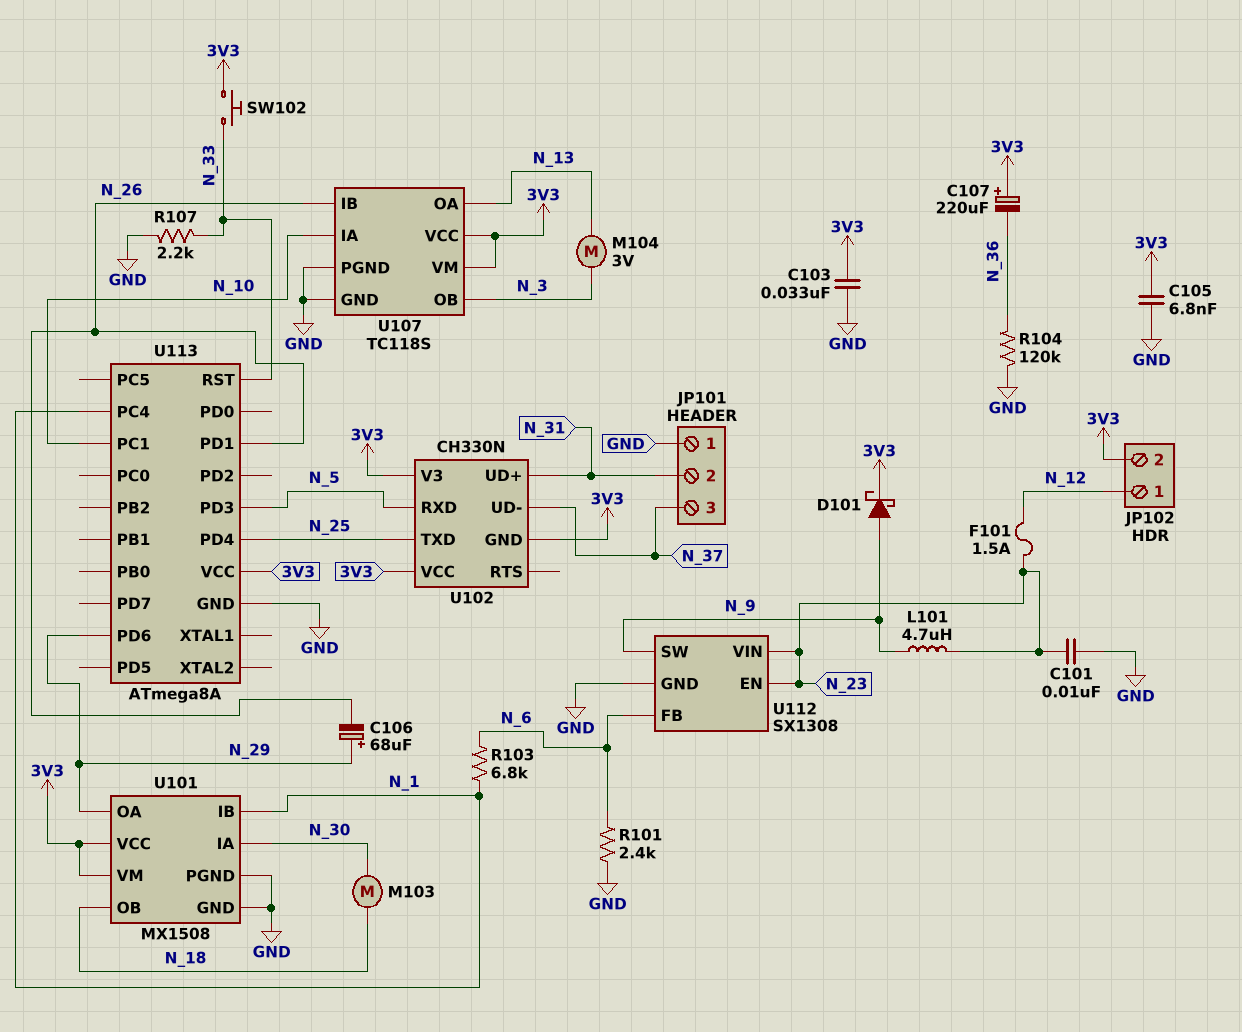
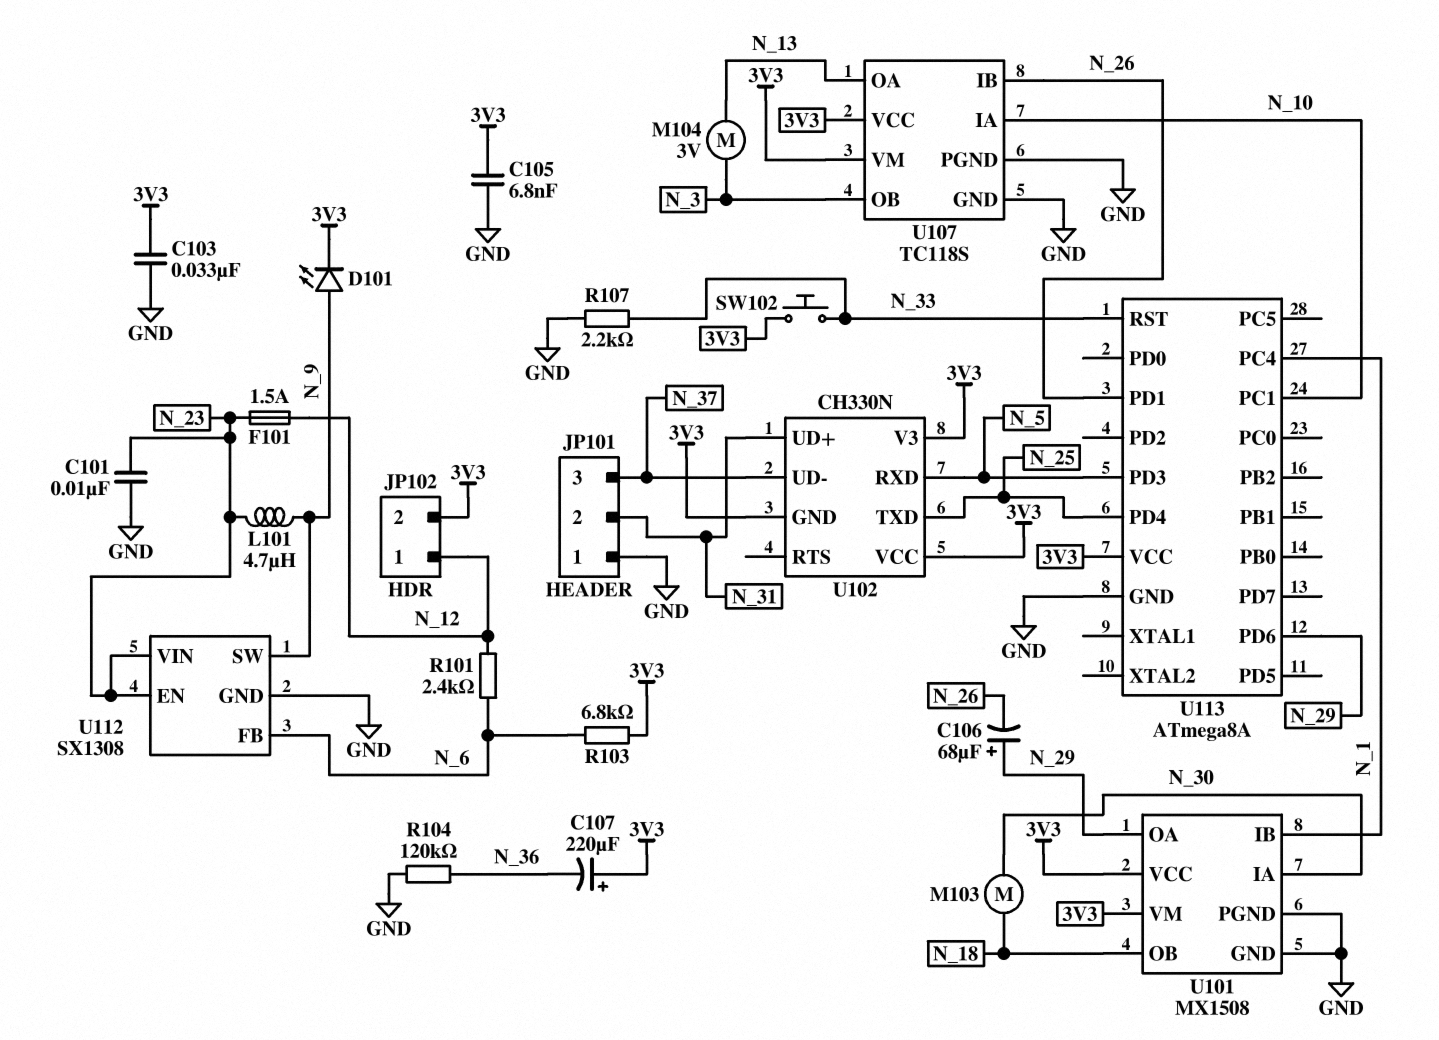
D101: schottky (A N_9, K 3V3) -> LED (A N_9, K 3V3)
R101: 2.4k (GND, N_6) -> 2.4k (N_6, N_12)
R103: 6.8k (N_1, N_6) -> 6.8k (3V3, N_6)

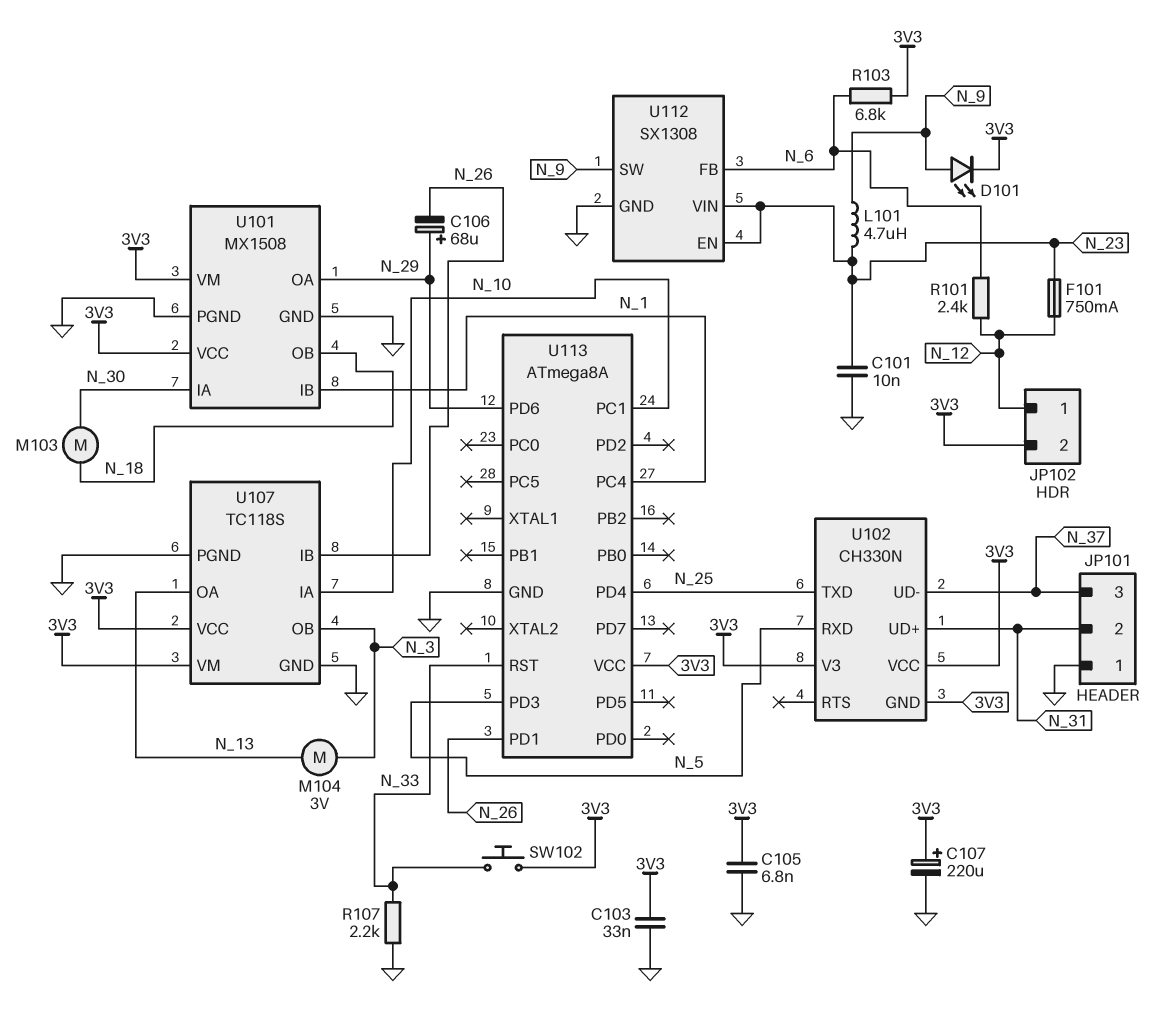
C107: 220uF (plus 3V3, minus N_36) -> 220uF (plus 3V3, minus GND)
F101: 1.5A (N_12, N_23) -> 750mA (N_12, N_23)
R104: 120k (GND, N_36) -> none

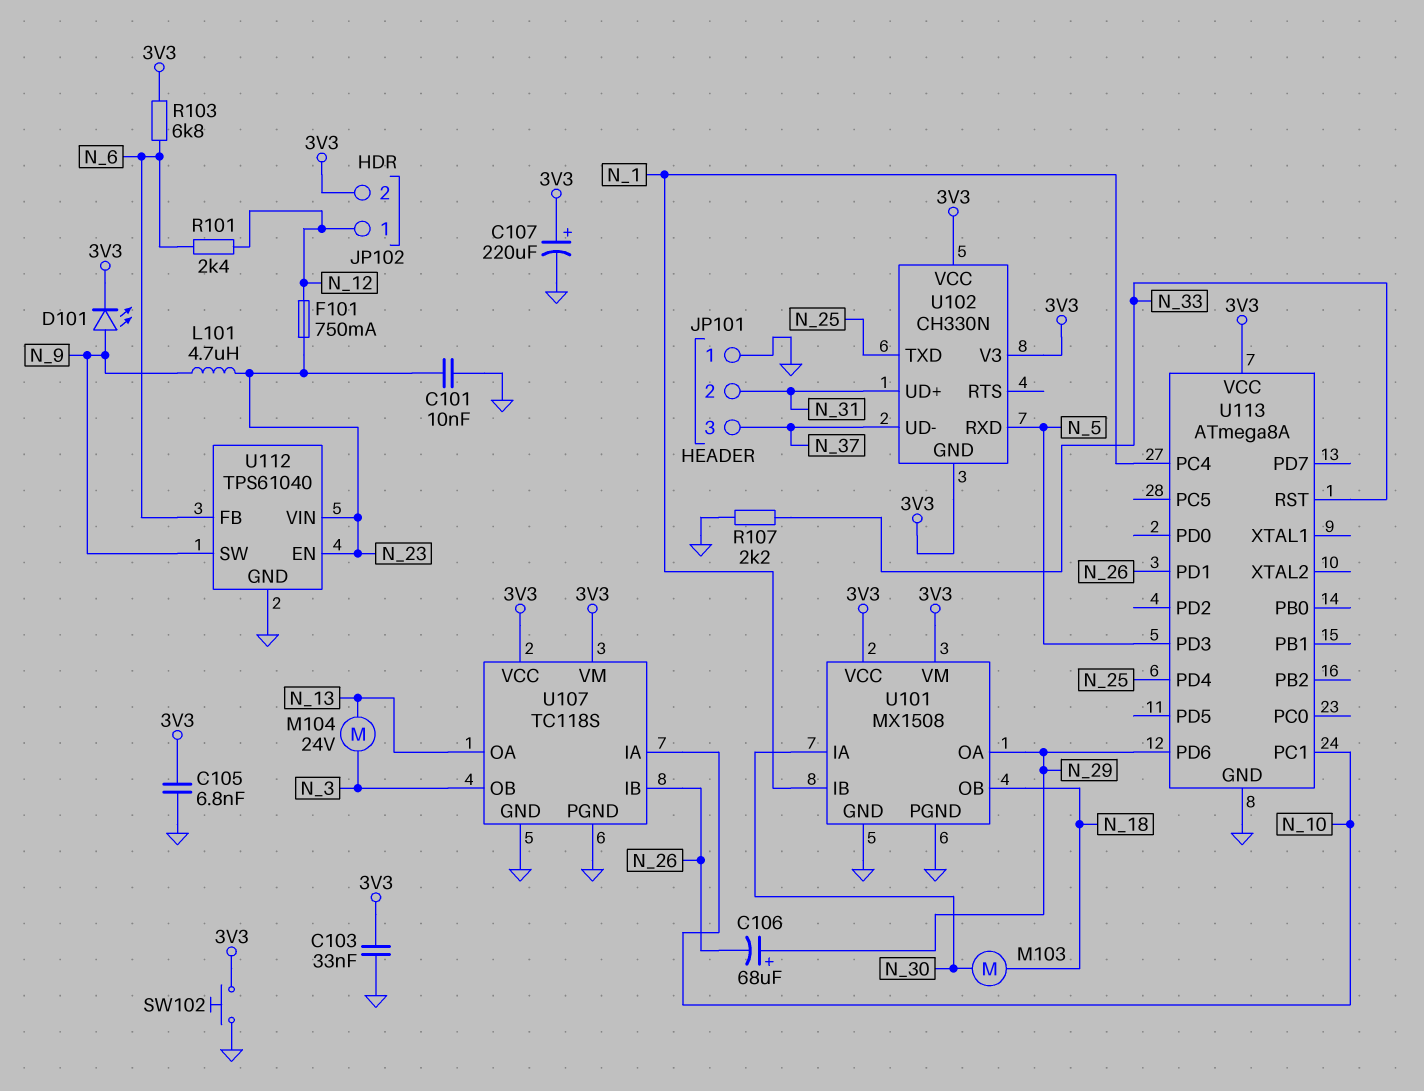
M104: motor 3V (N_3, N_13) -> motor 24V (N_3, N_13)
SW102: button (3V3, N_33) -> button (3V3, GND)
U112: SX1308 -> TPS61040

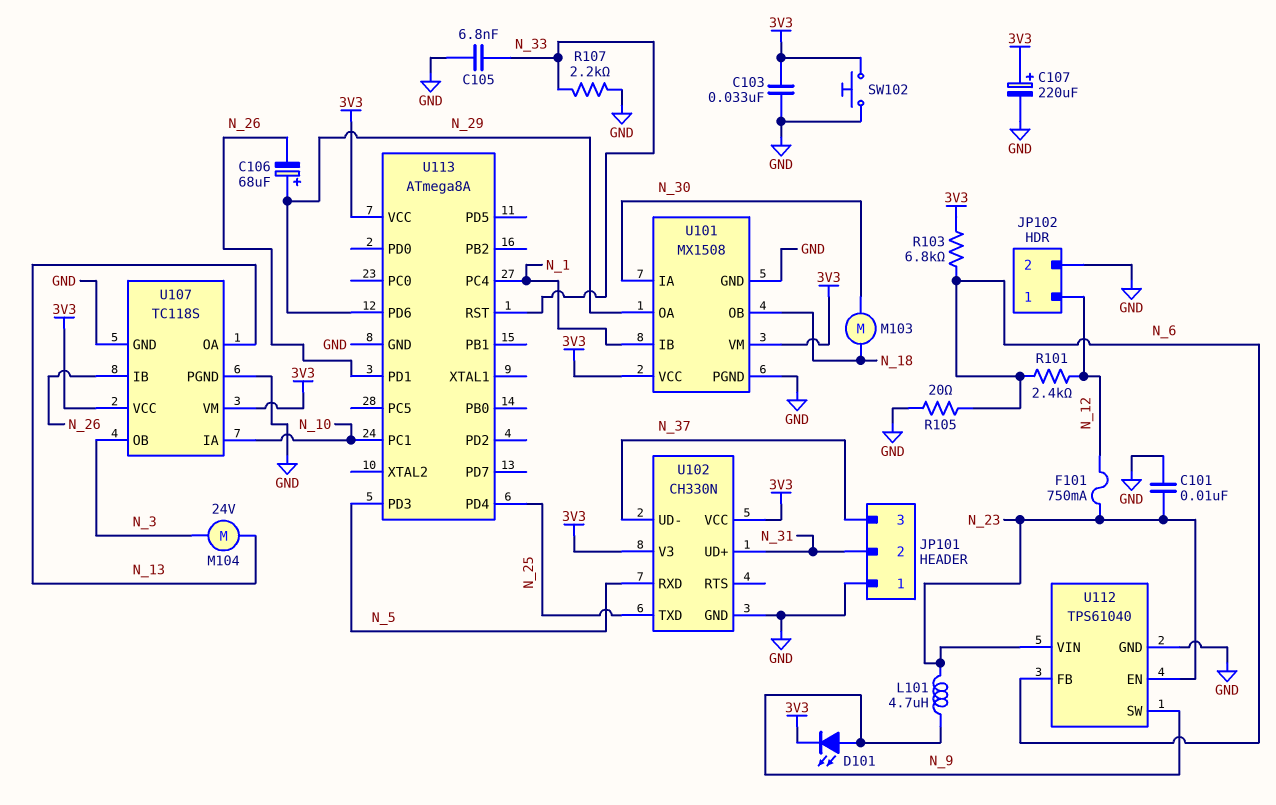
C105: 6.8nF (3V3, GND) -> 6.8nF (GND, N_33)
JP102 pin 2: 3V3 -> GND
R105: none -> 20 (GND, N_6)
U102 pin GND: 3V3 -> GND

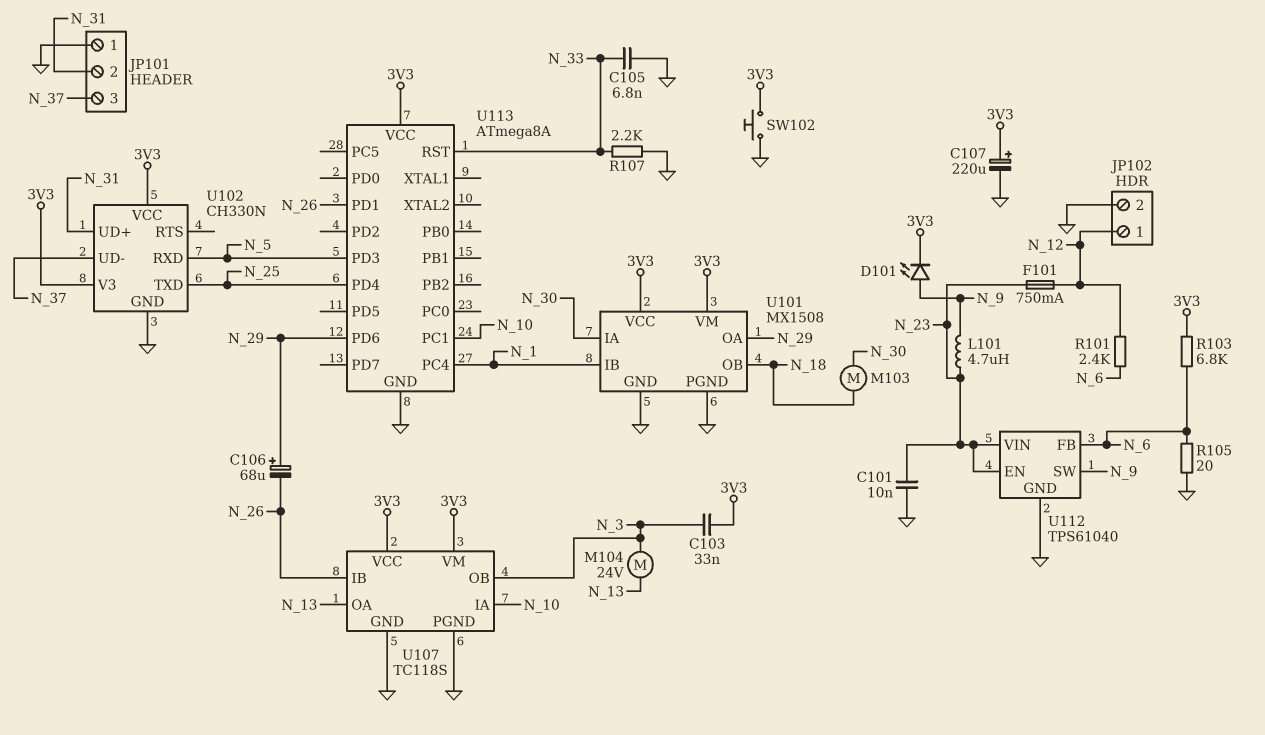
C103: 33nF (3V3, GND) -> 33nF (3V3, N_3)

